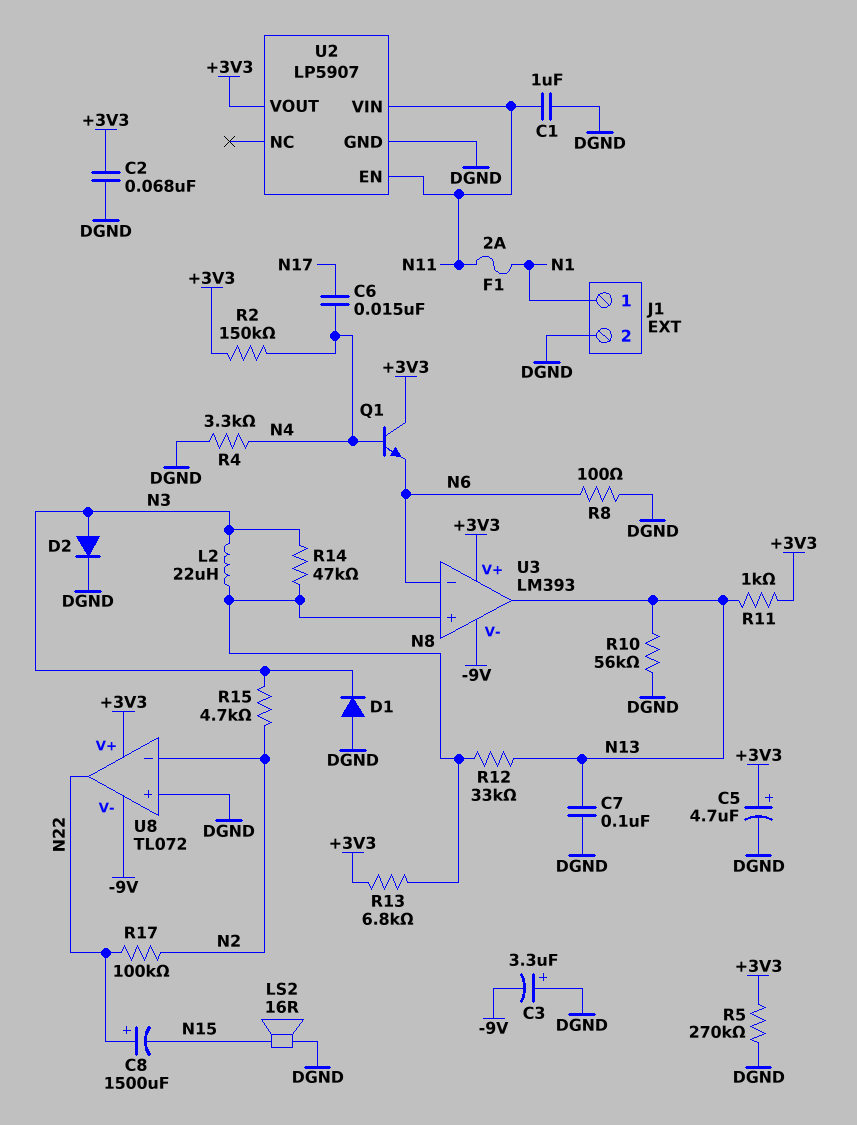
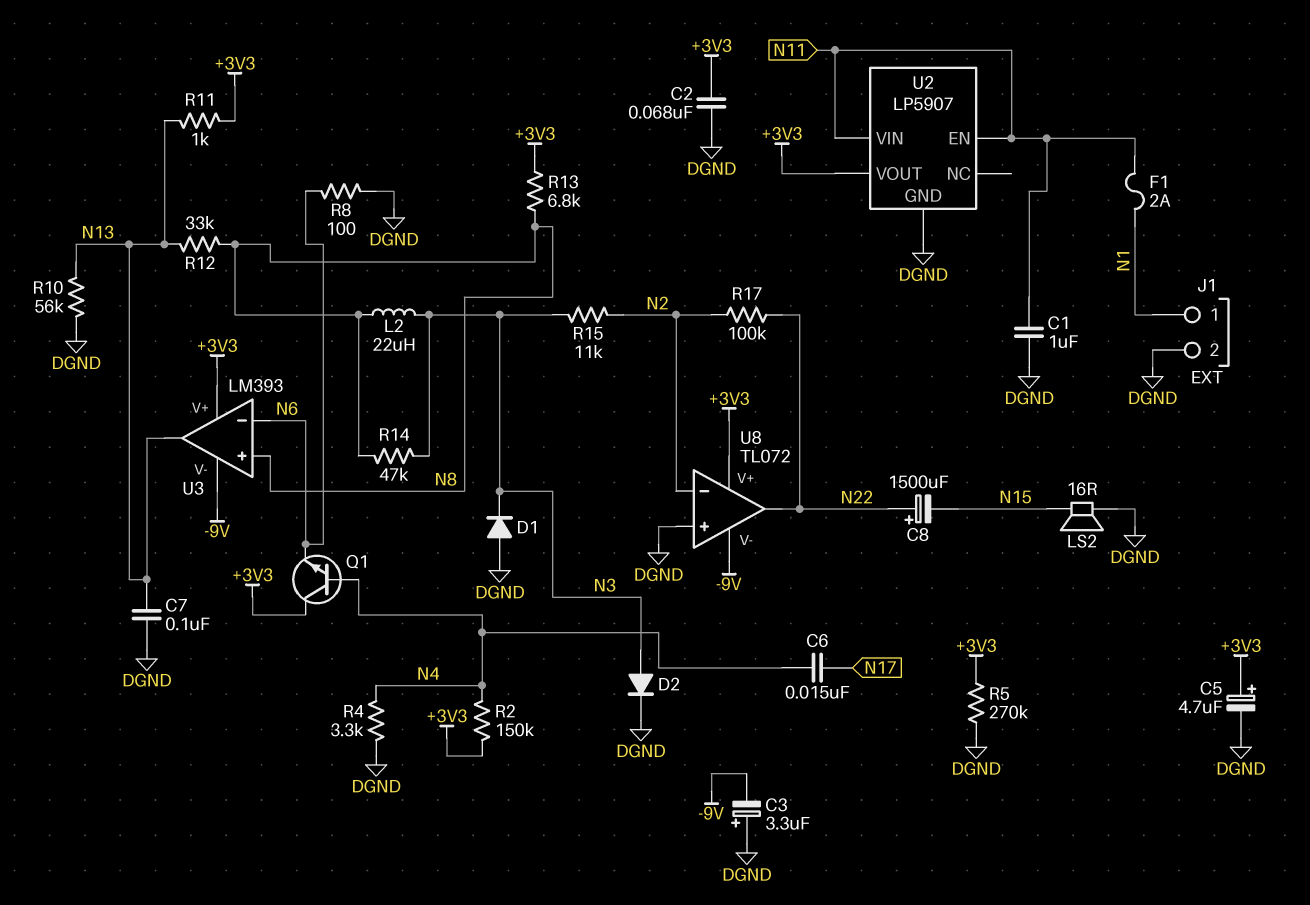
R15: 4.7k (N2, N3) -> 11k (N2, N3)

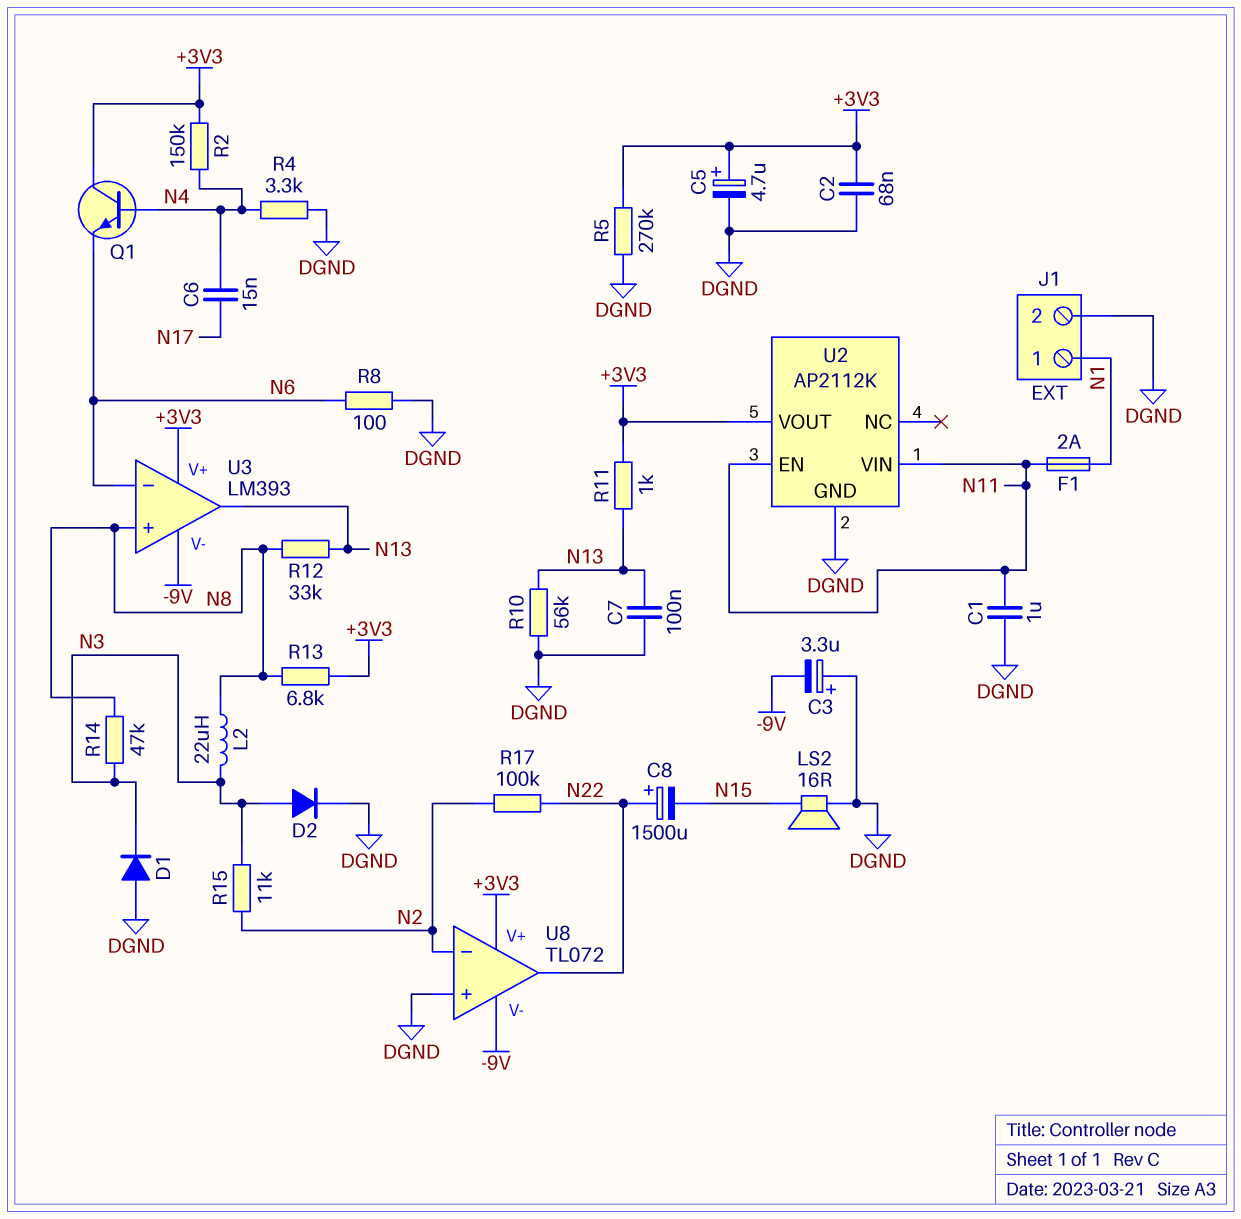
U2: LP5907 -> AP2112K

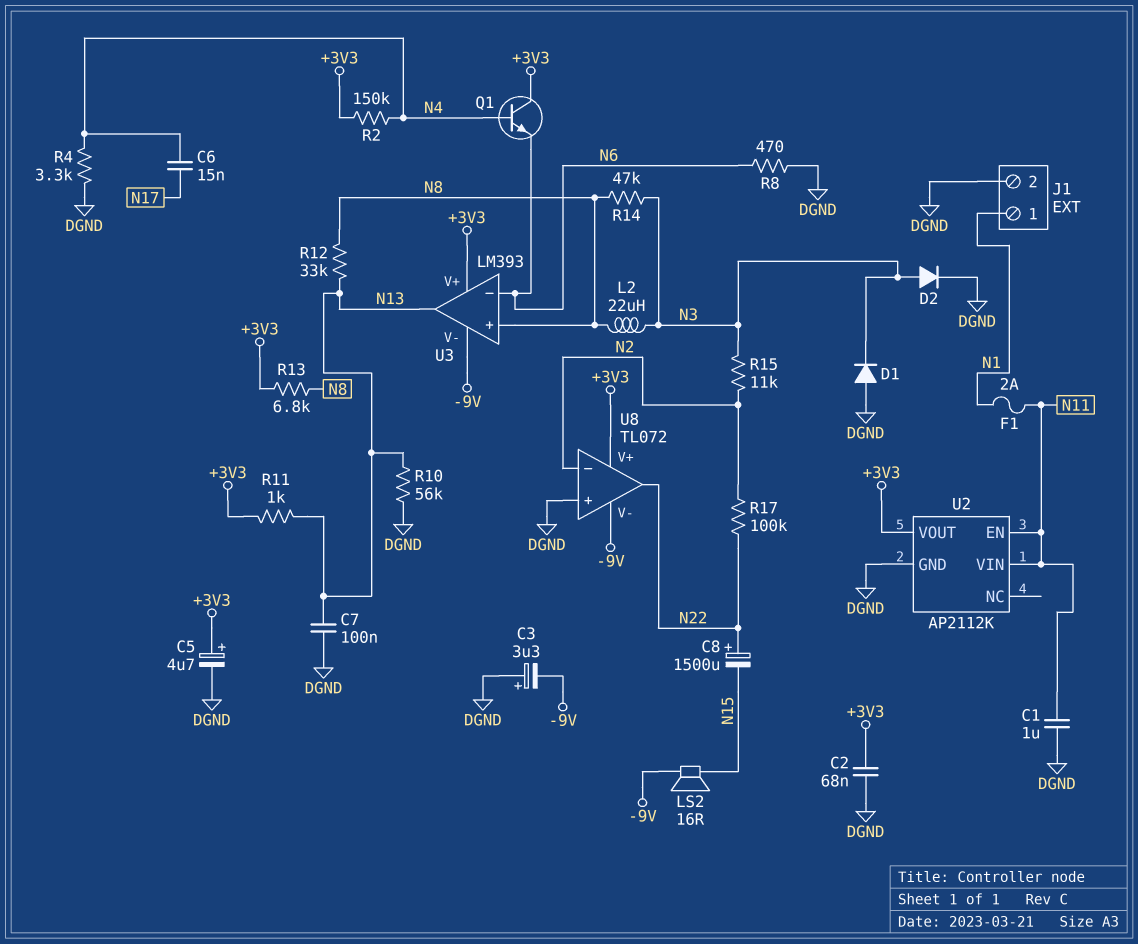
LS2: speaker 16R (DGND, N15) -> speaker 16R (-9V, N15)
R5: 270k (+3V3, DGND) -> none
R8: 100 (DGND, N6) -> 470 (DGND, N6)

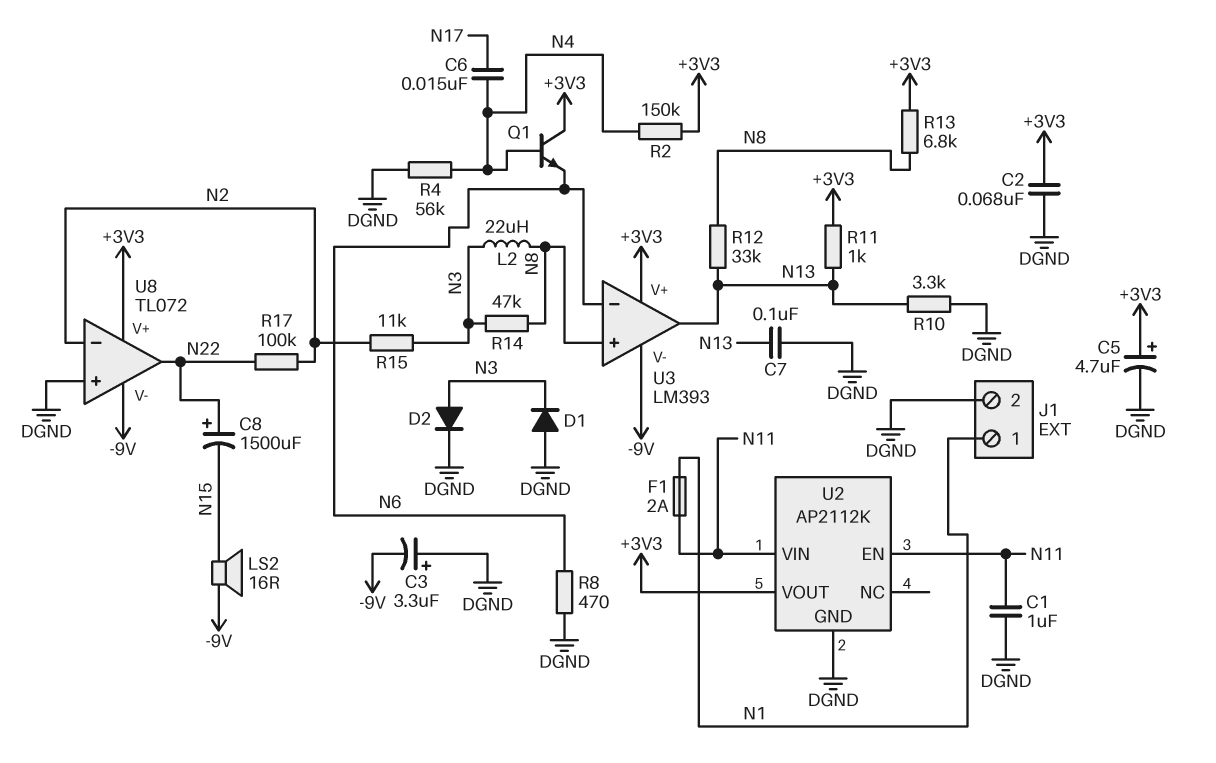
R4: 3.3k (DGND, N4) -> 56k (DGND, N4)
R10: 56k (DGND, N13) -> 3.3k (DGND, N13)

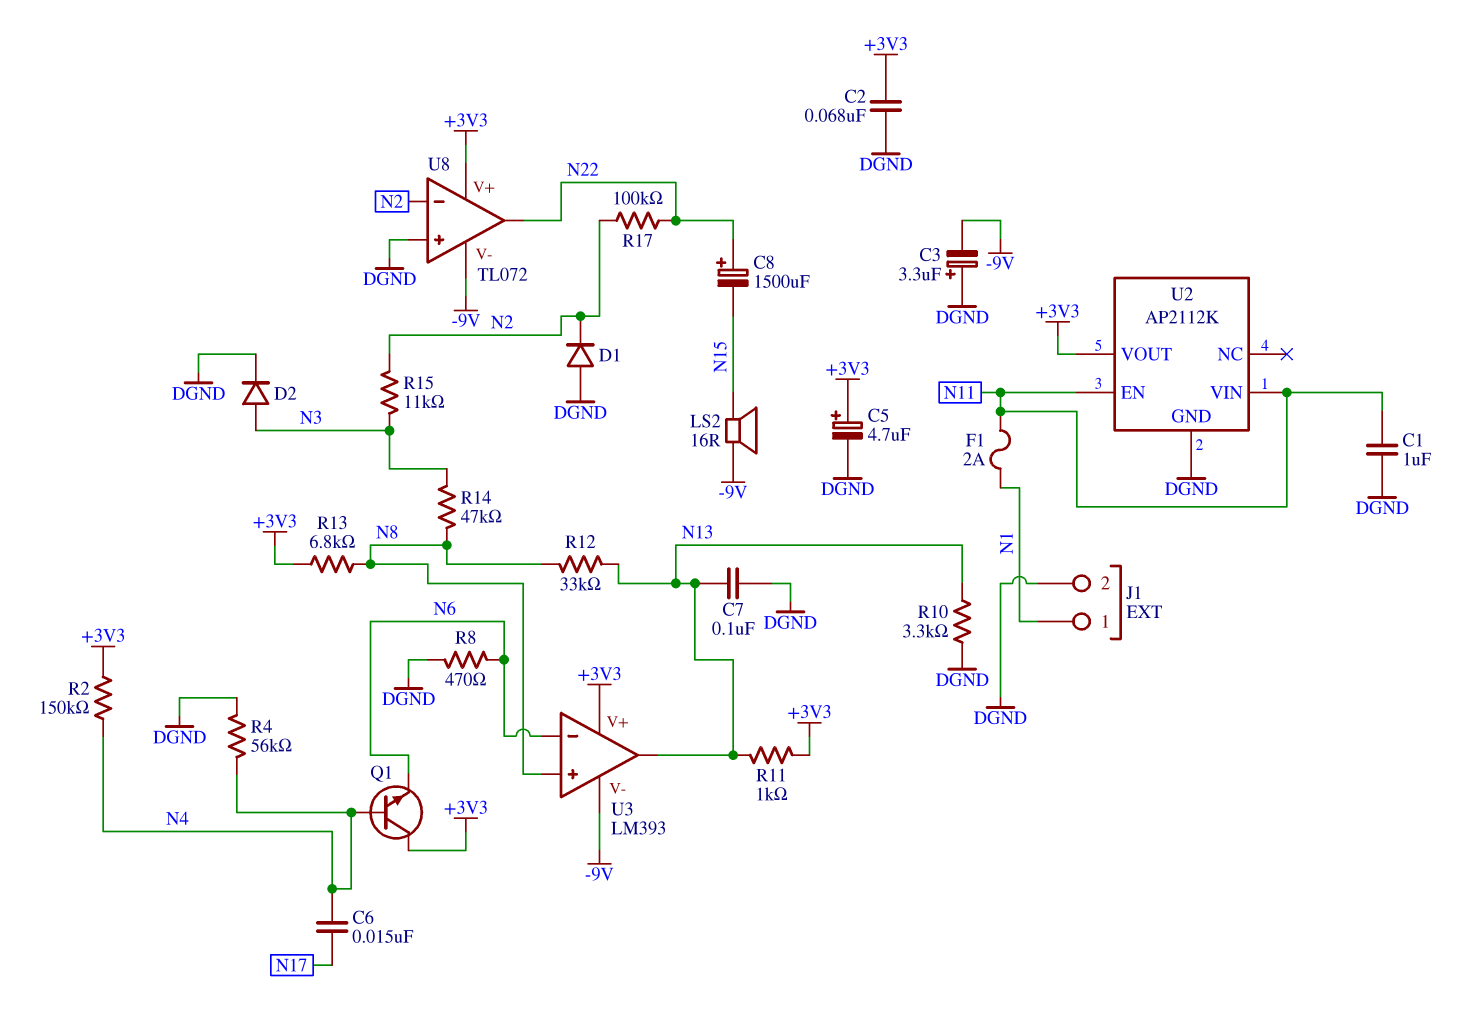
D1: diode (A DGND, K N3) -> diode (A DGND, K N2)
L2: 22uH (N3, N8) -> none

